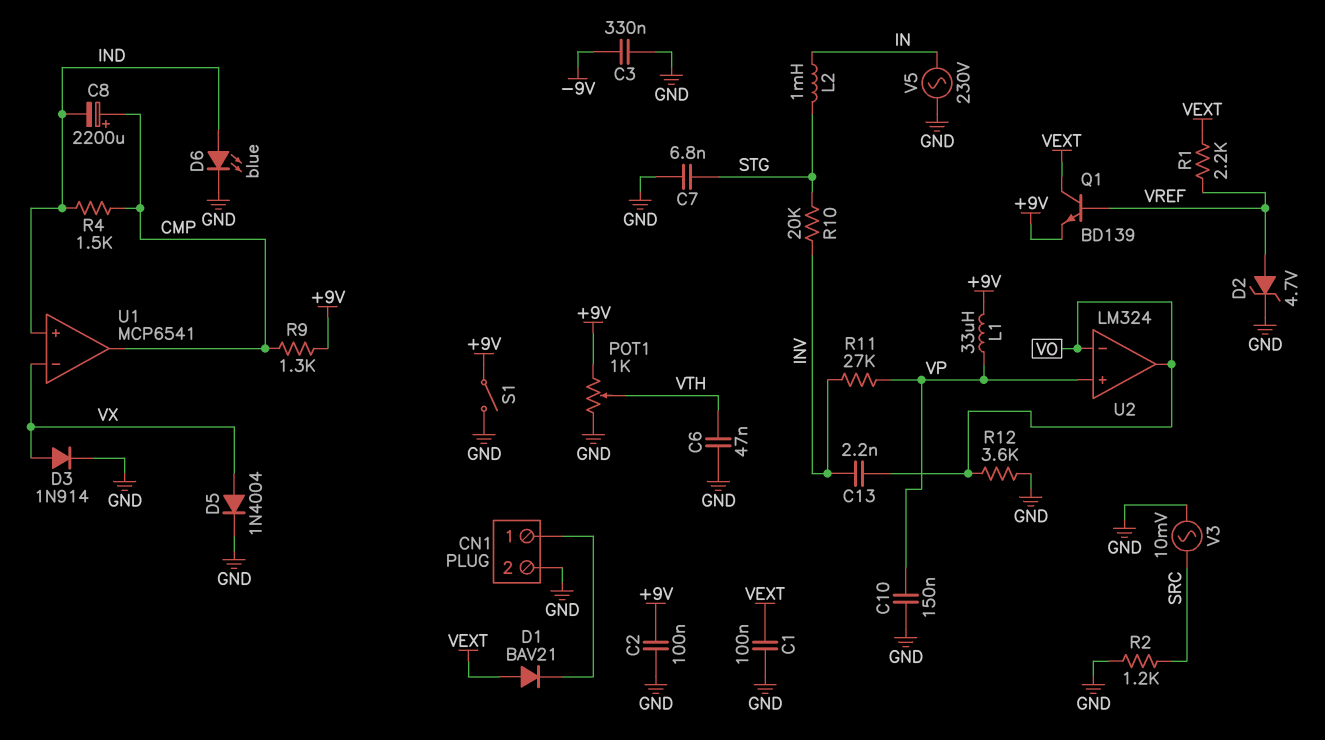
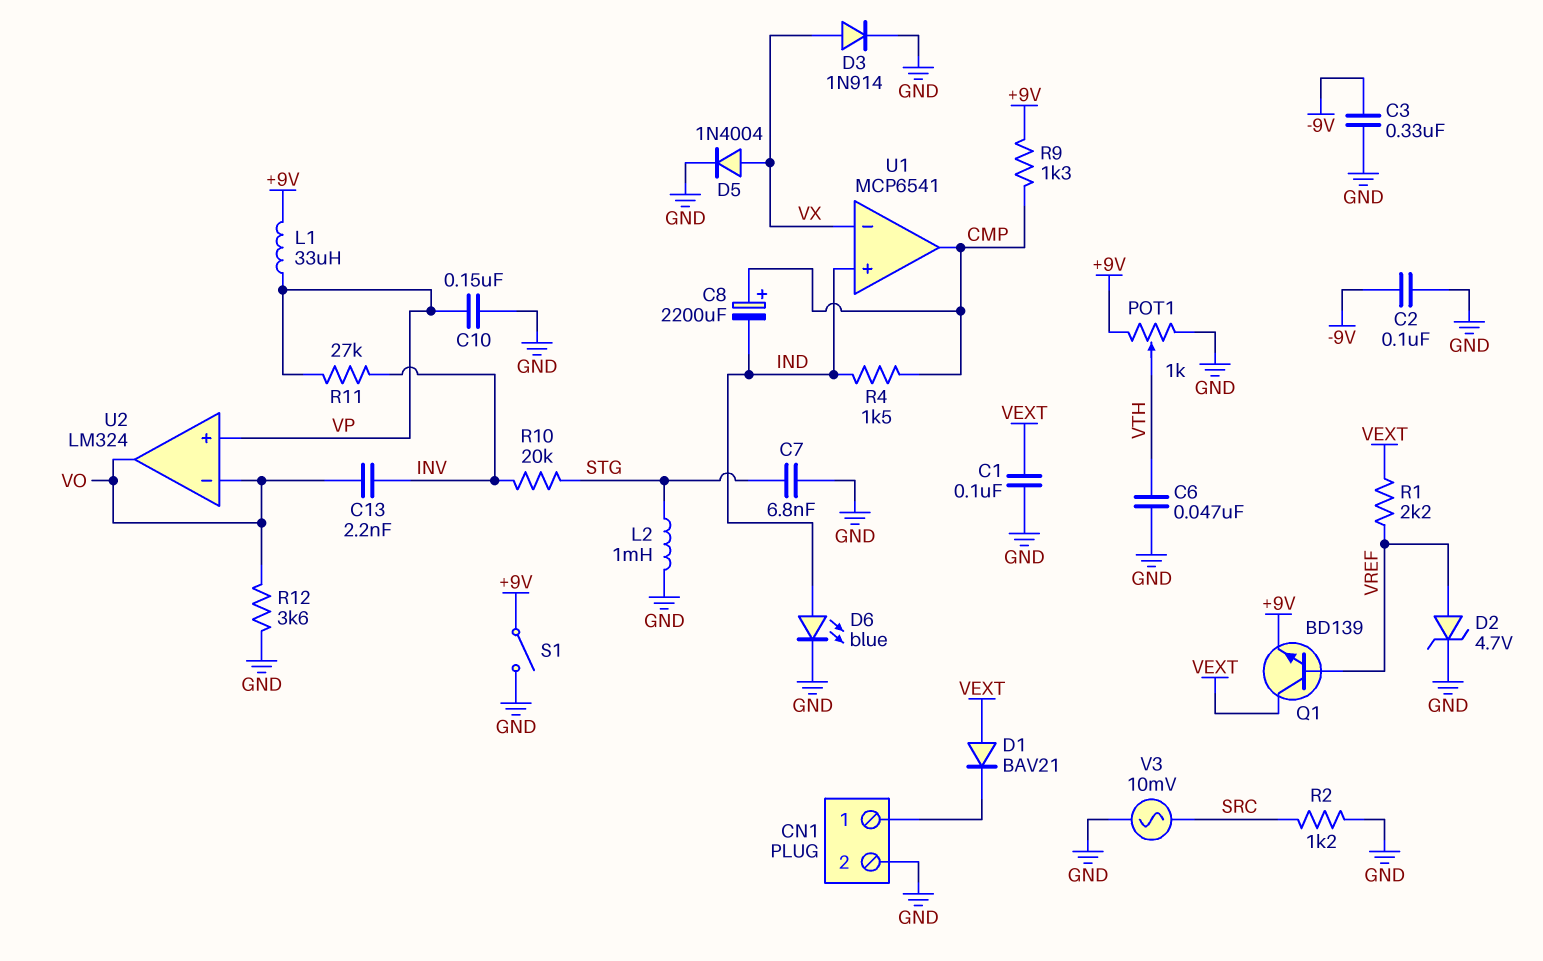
C2: 100nF (+9V, GND) -> 100nF (-9V, GND)
L2: 1mH (IN, STG) -> 1mH (GND, STG)
V5: AC 230V (GND, IN) -> none

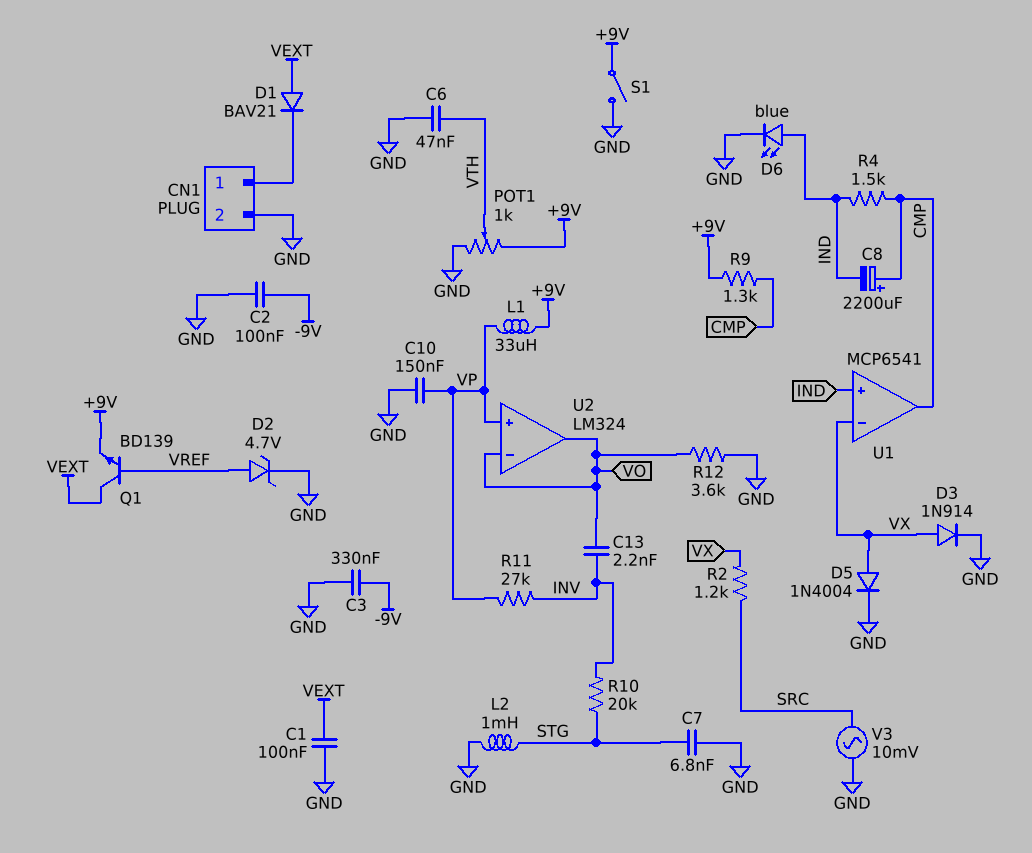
R1: 2.2k (VEXT, VREF) -> none
R2: 1.2k (GND, SRC) -> 1.2k (SRC, VX)

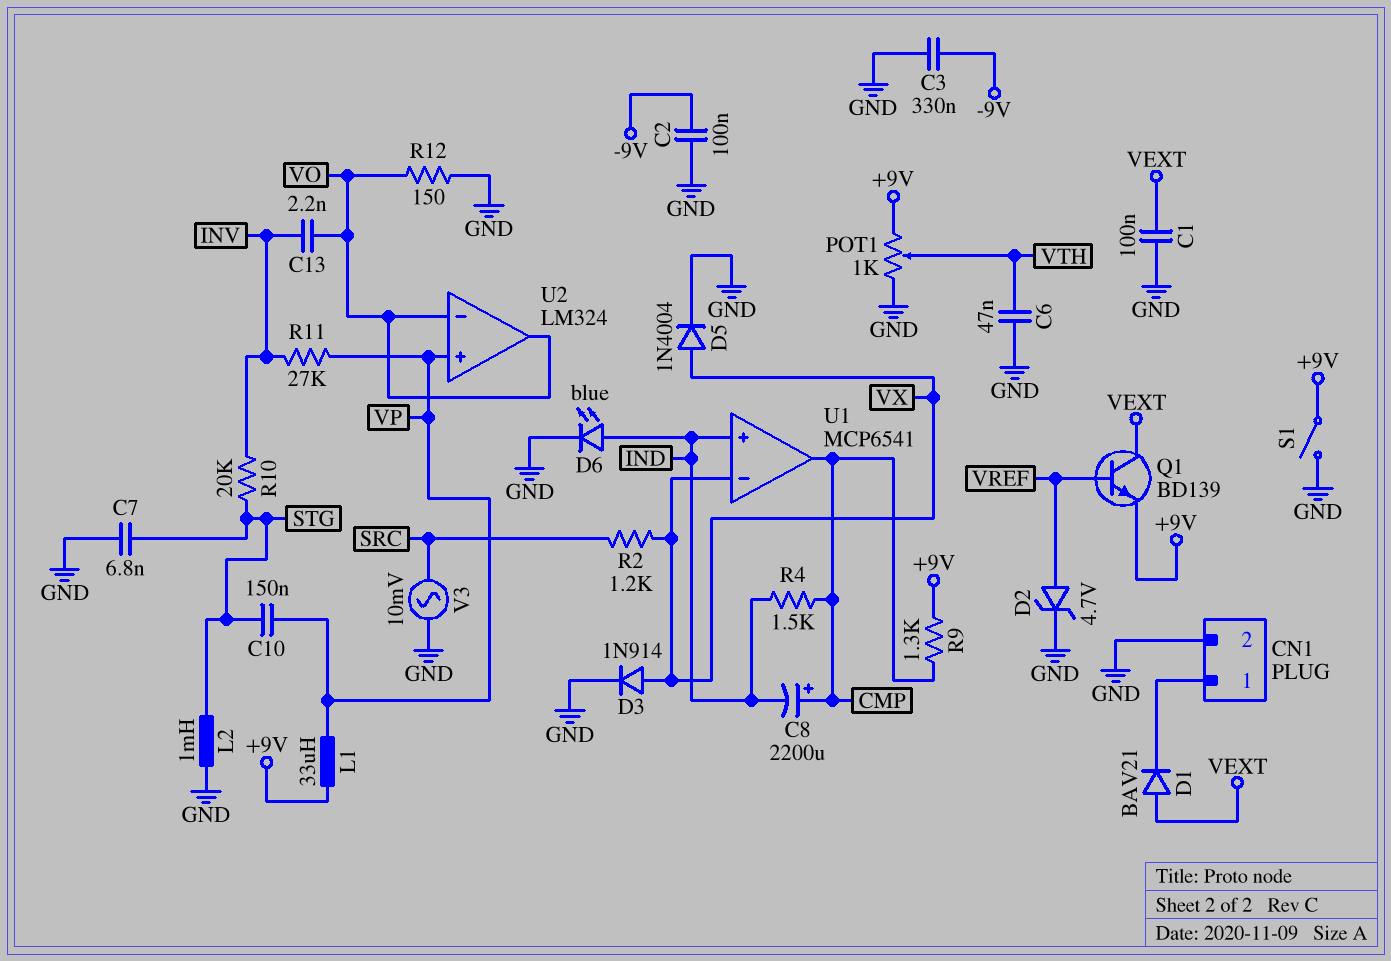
C10: 150nF (GND, VP) -> 150nF (STG, VP)
R12: 3.6k (GND, VO) -> 150 (GND, VO)

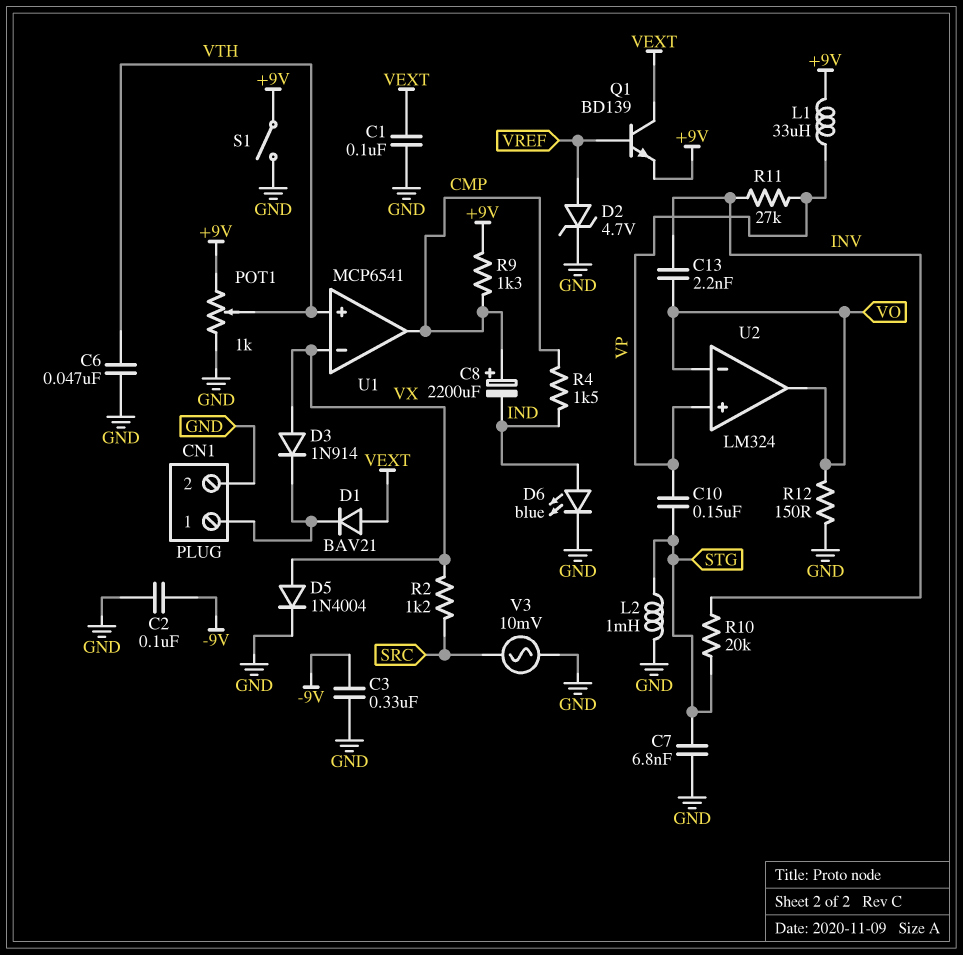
D3: diode 1N914 (A VX, K GND) -> diode 1N914 (A VX, K CN1/1)
U1 pin in+: IND -> VTH

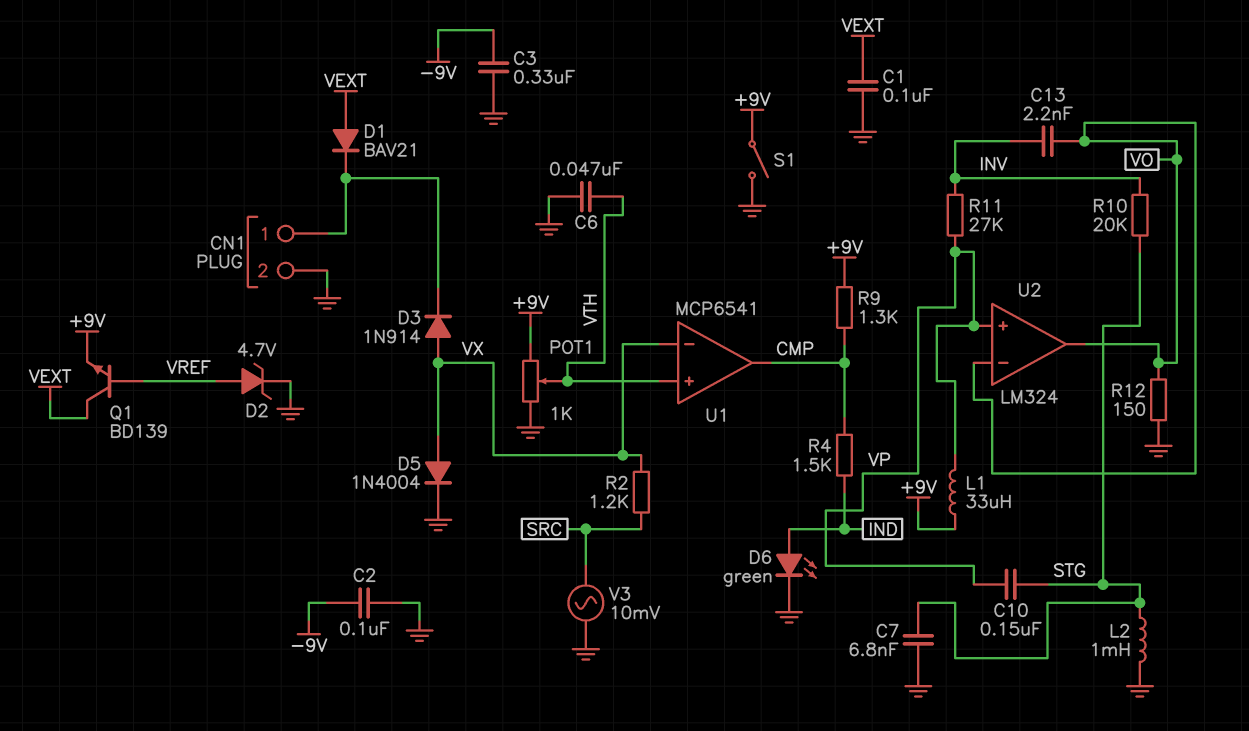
C8: 2200uF (plus CMP, minus IND) -> none
D6: LED blue (A IND, K GND) -> LED green (A IND, K GND)

